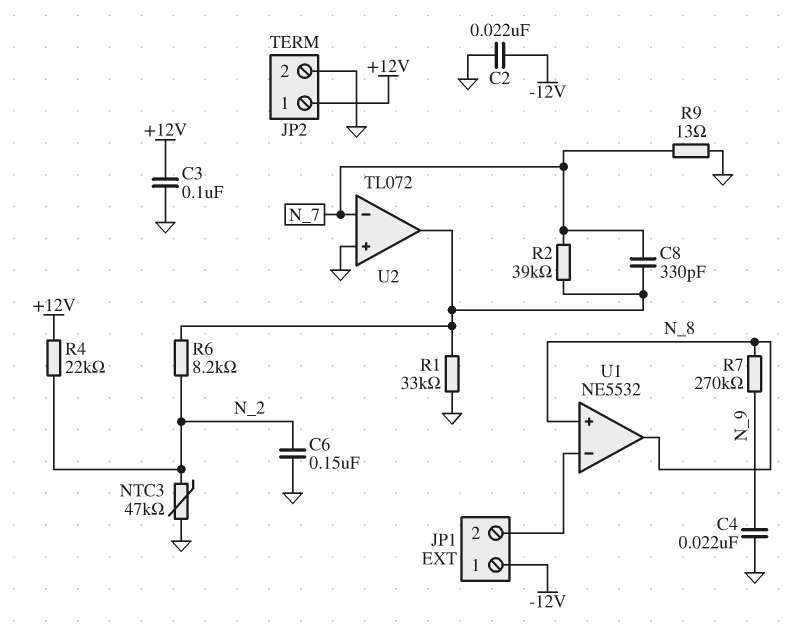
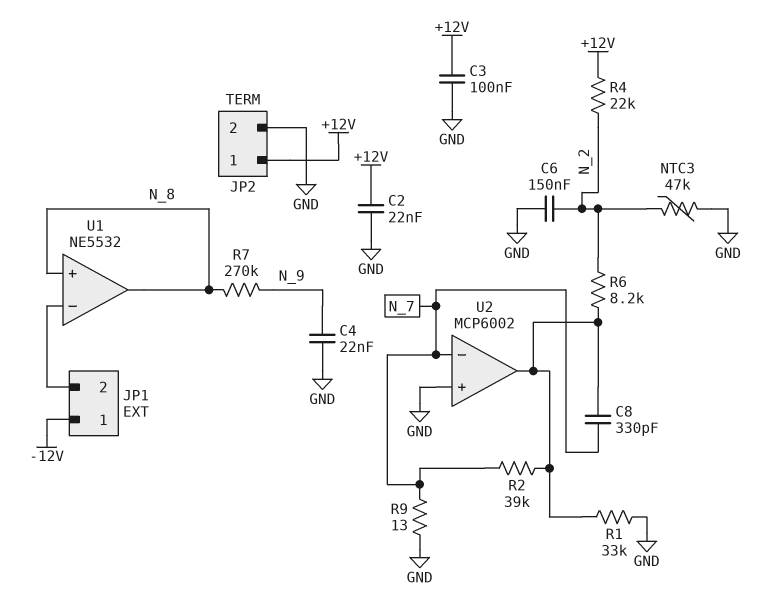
C2: 22nF (-12V, GND) -> 22nF (+12V, GND)
U2: TL072 -> MCP6002

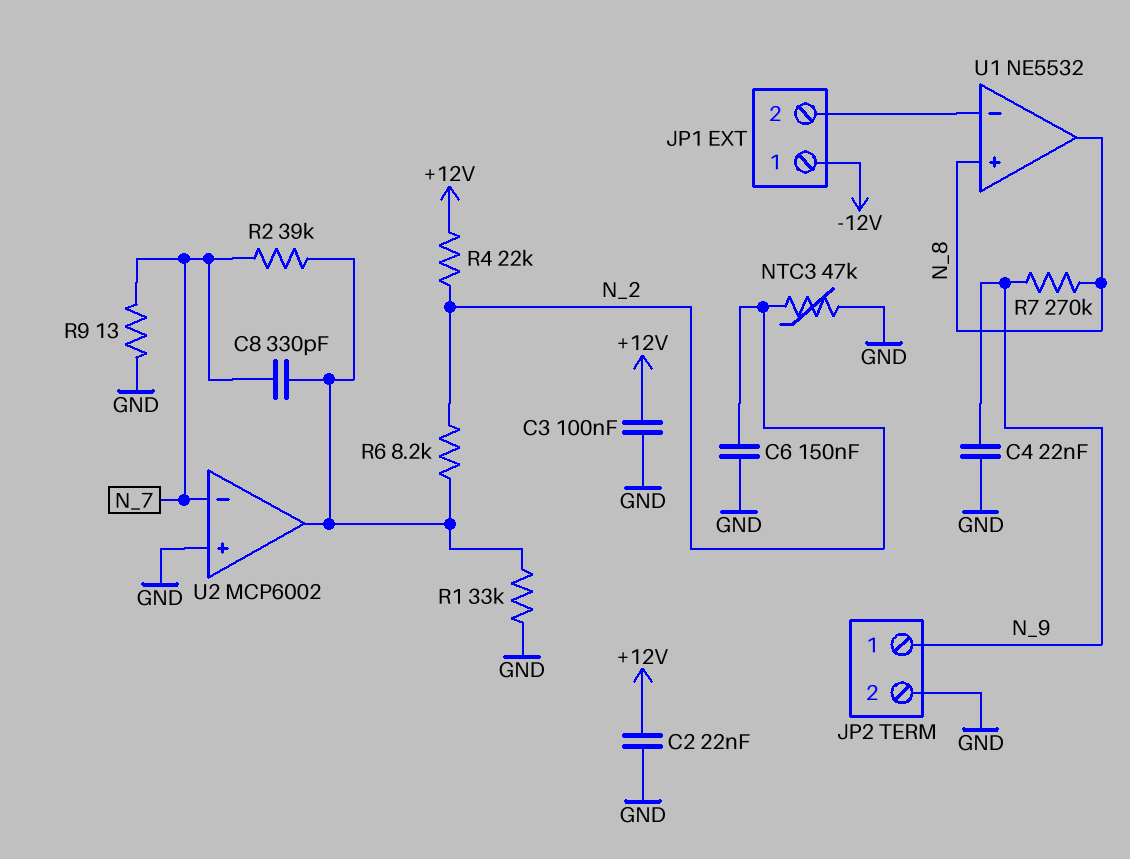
JP2 pin 1: +12V -> N_9

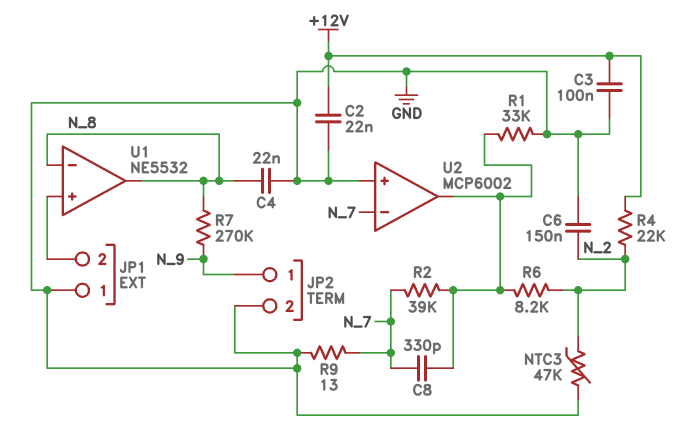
C4: 22nF (GND, N_9) -> 22nF (GND, N_8)
JP1 pin 1: -12V -> GND
U1 pin in+: N_8 -> JP1/2
U1 pin in-: JP1/2 -> N_8

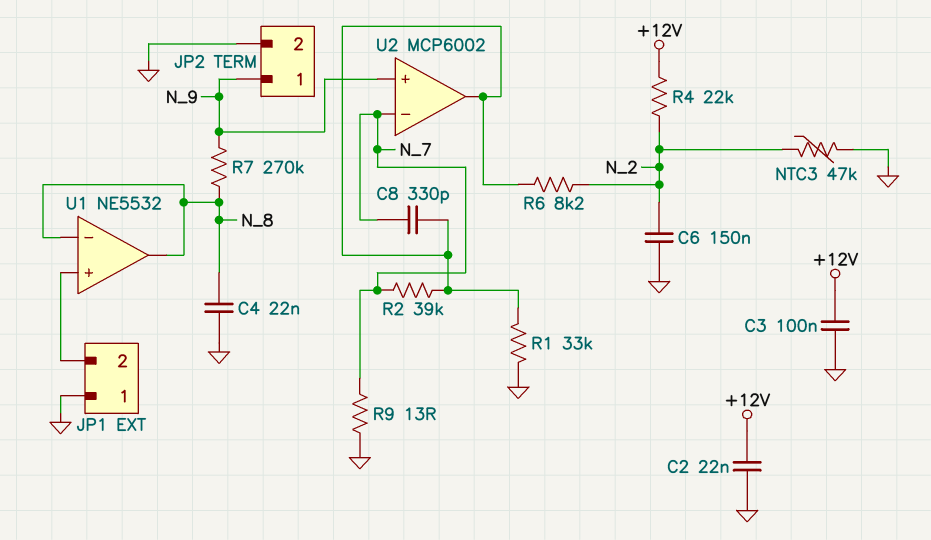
U2 pin in+: GND -> N_9

